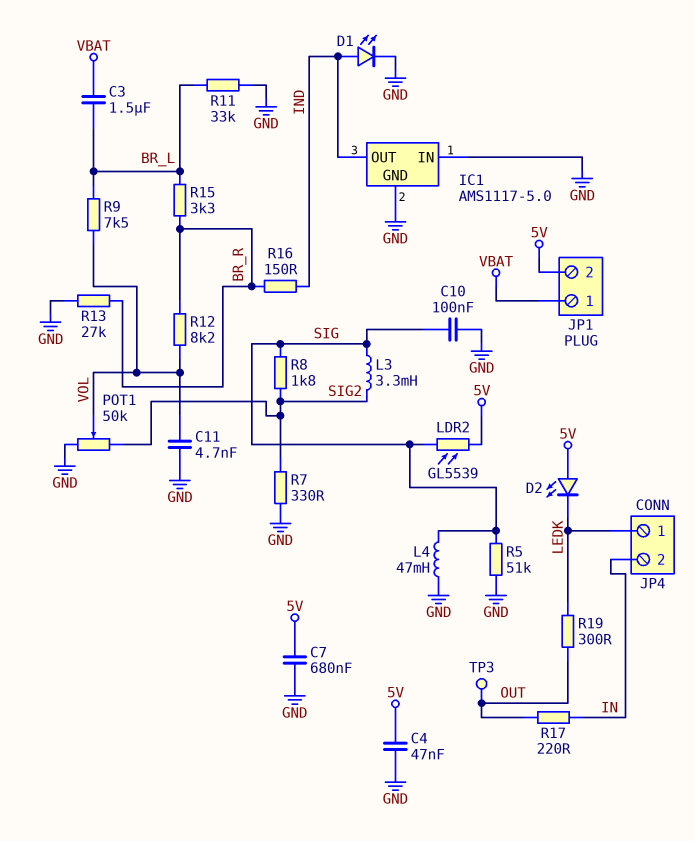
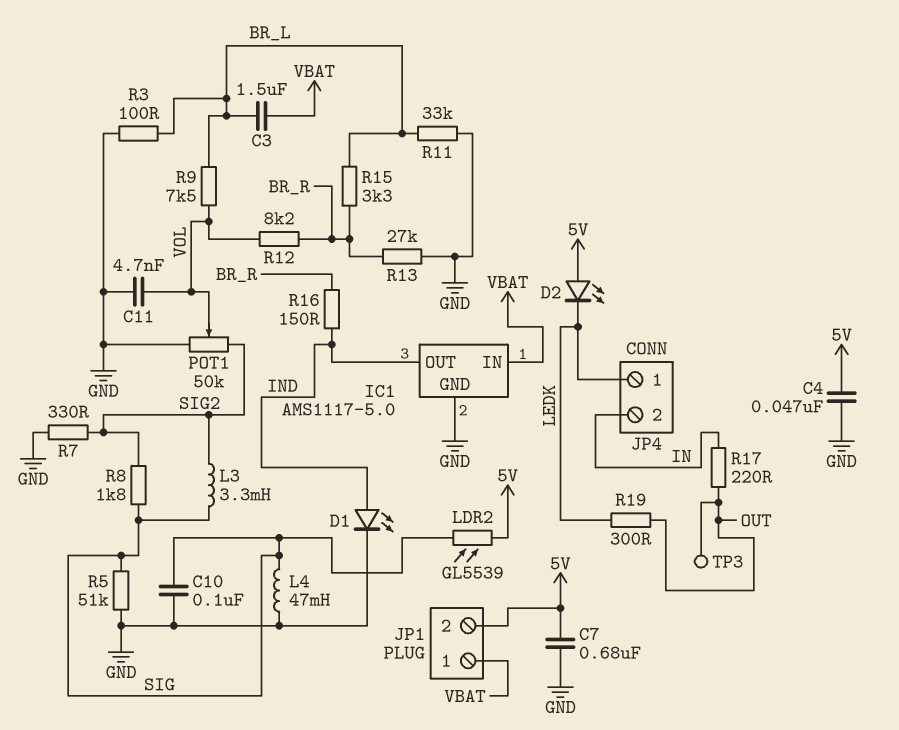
IC1 pin IN: GND -> VBAT
R3: none -> 100 (BR_L, GND)

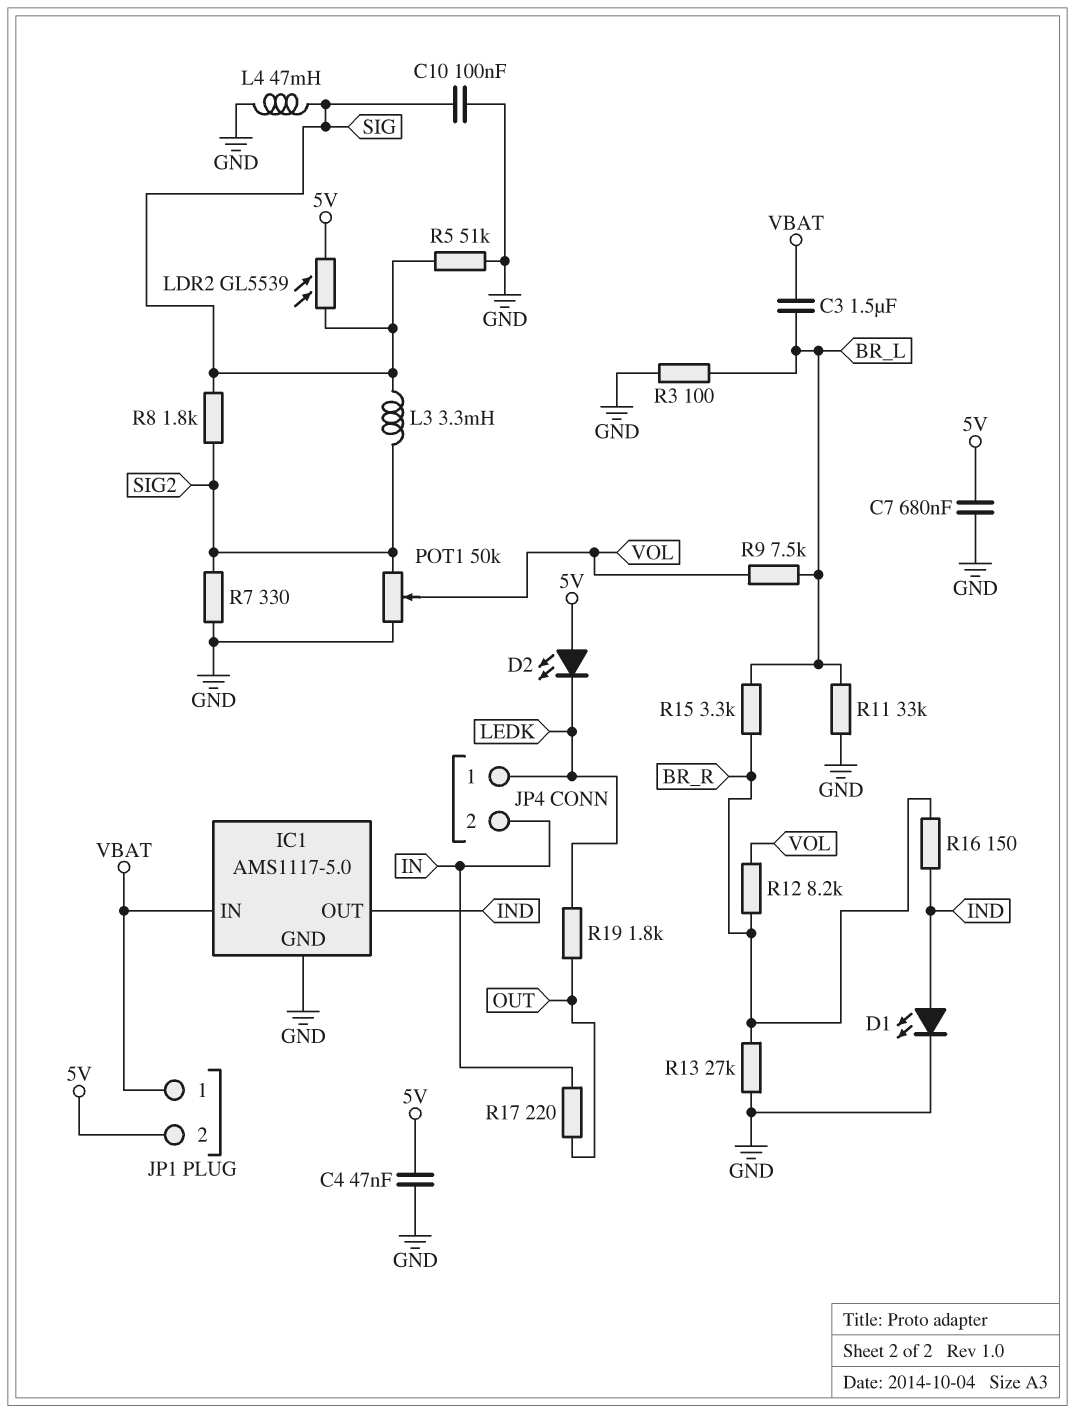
C11: 4.7nF (GND, VOL) -> none
R19: 300 (LEDK, OUT) -> 1.8k (LEDK, OUT)
TP3: test point (OUT) -> none

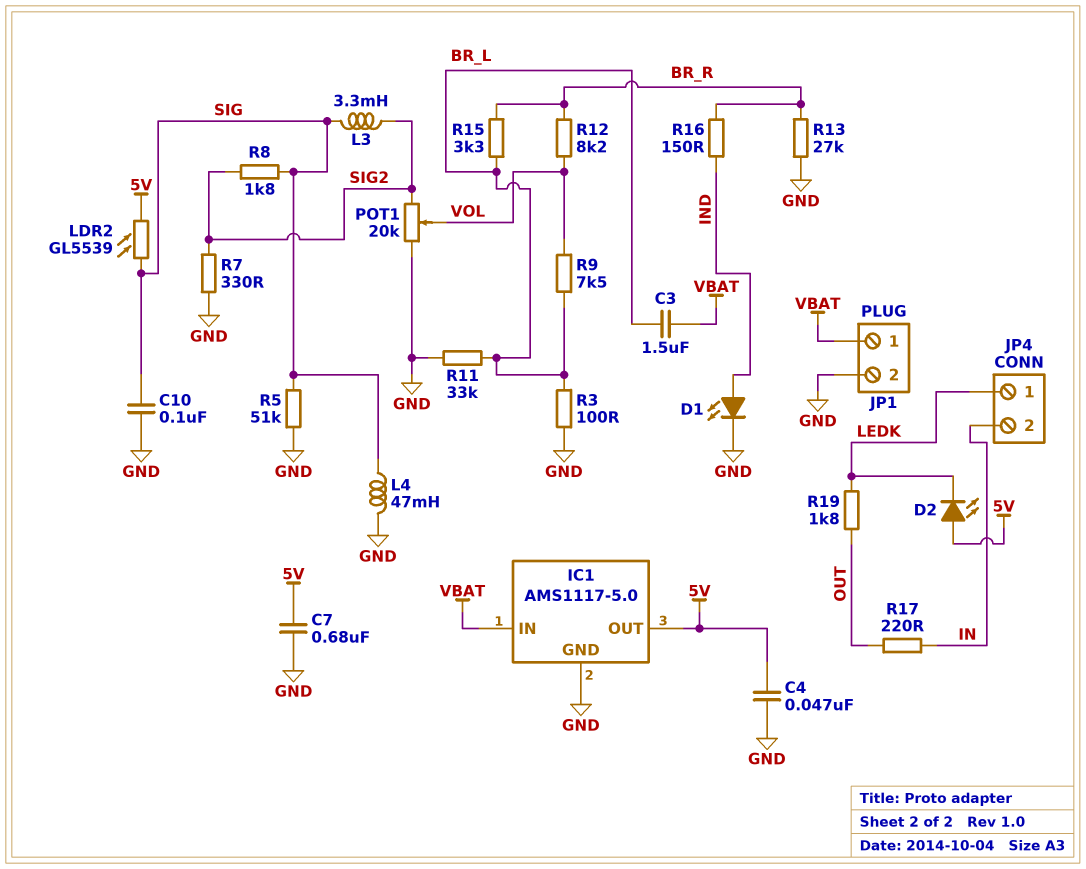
IC1 pin OUT: IND -> 5V
JP1 pin 2: 5V -> GND
POT1: 50k (GND, SIG2, wiper VOL) -> 20k (GND, SIG2, wiper VOL)

